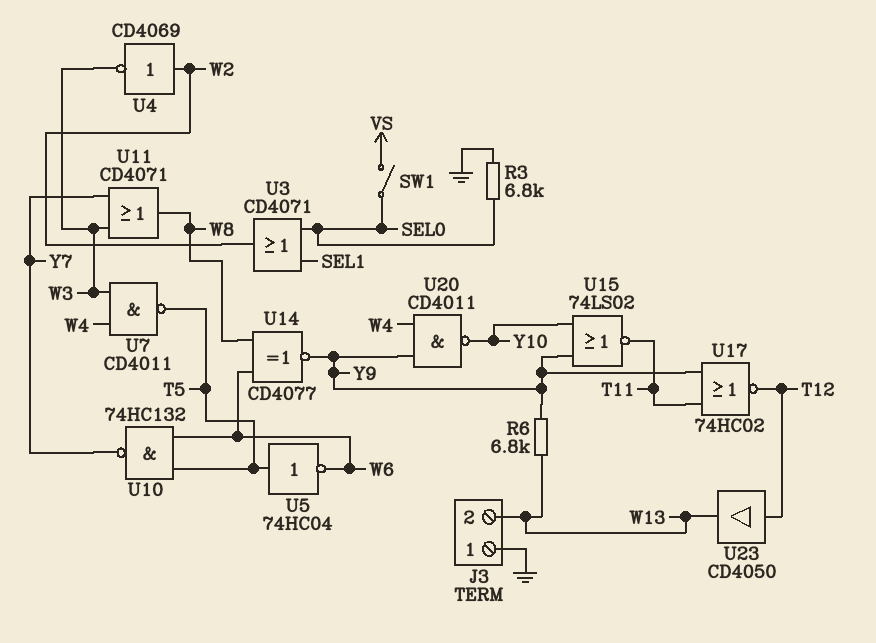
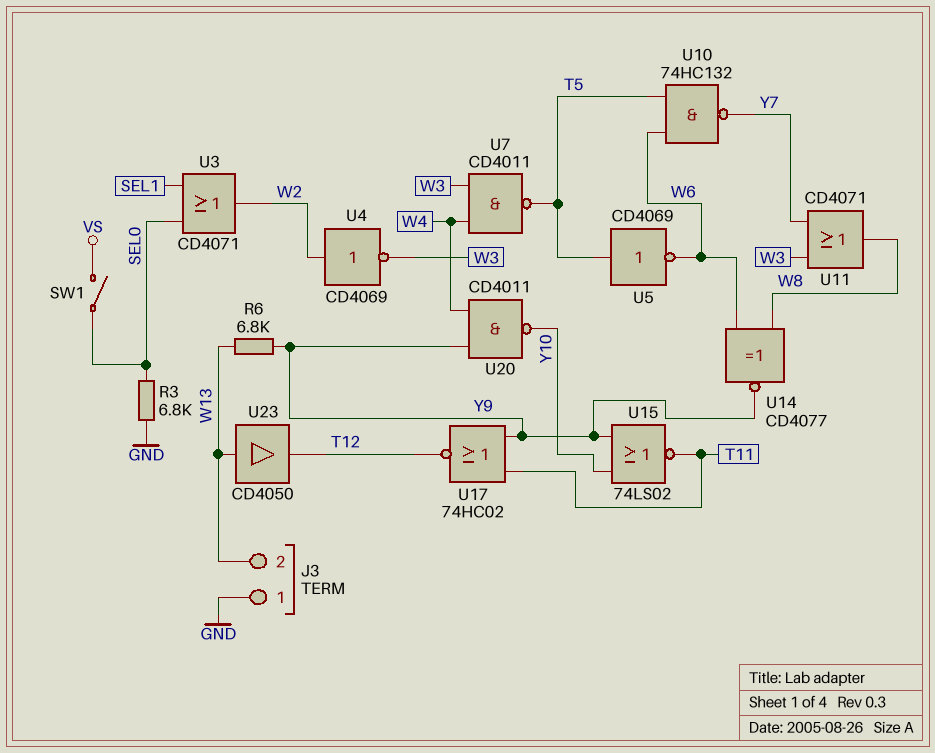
U5: NOT 74HC04 (in T5, out W6) -> NOT CD4069 (in T5, out W6)
U23: buffer CD4050 (in T12, out W13) -> buffer CD4050 (in W13, out T12)

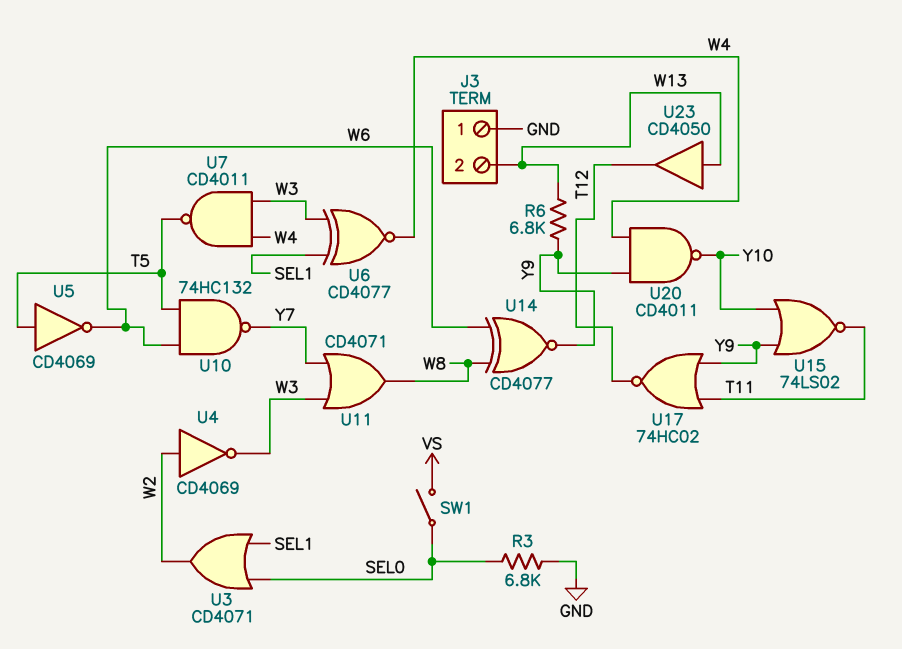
U6: none -> XNOR CD4077 (in SEL1, in W3, out W4)

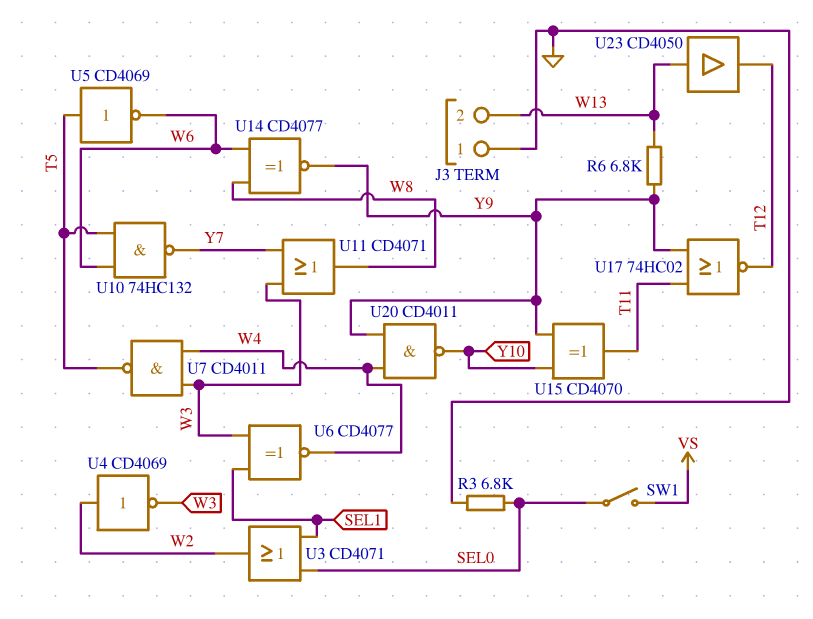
U15: NOR 74LS02 (in Y9, in Y10, out T11) -> XOR CD4070 (in Y9, in Y10, out T11)

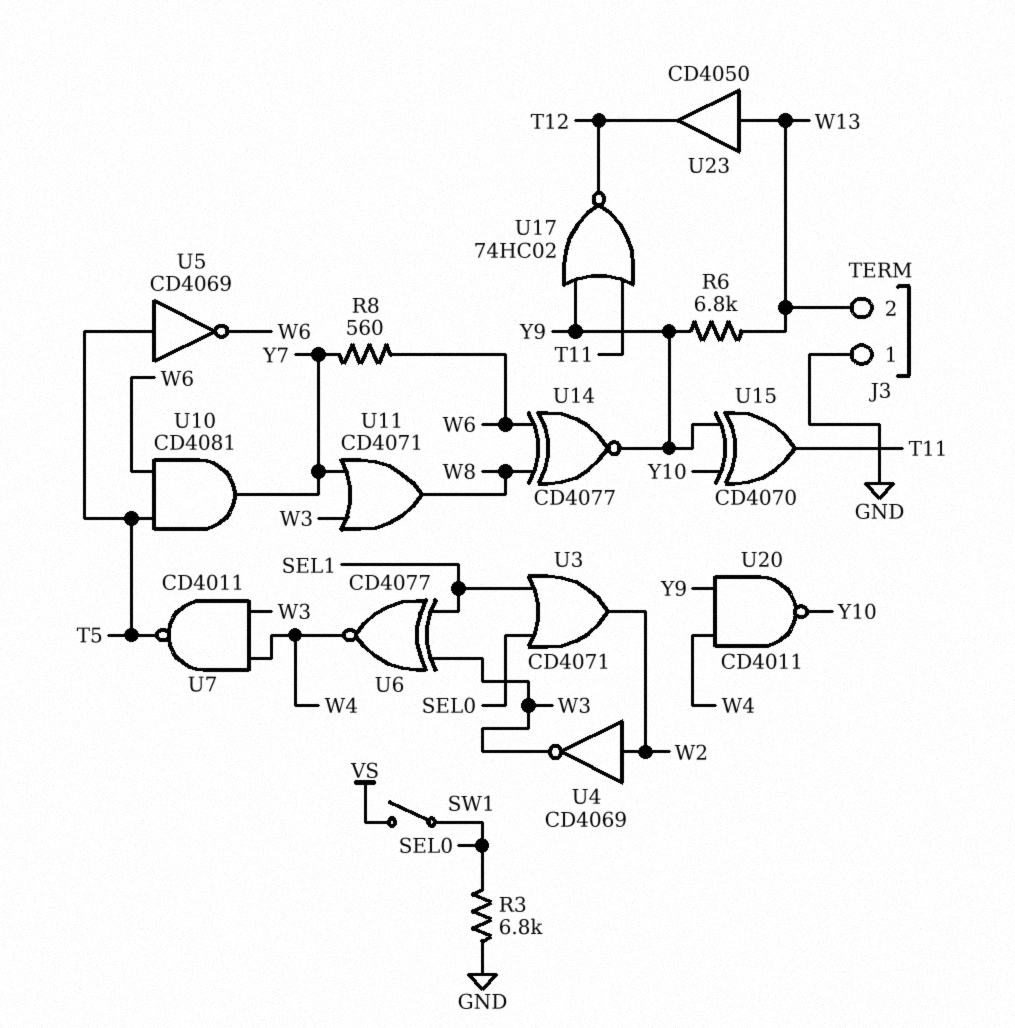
R8: none -> 560 (W6, Y7)
U10: NAND 74HC132 (in T5, in W6, out Y7) -> AND CD4081 (in T5, in W6, out Y7)

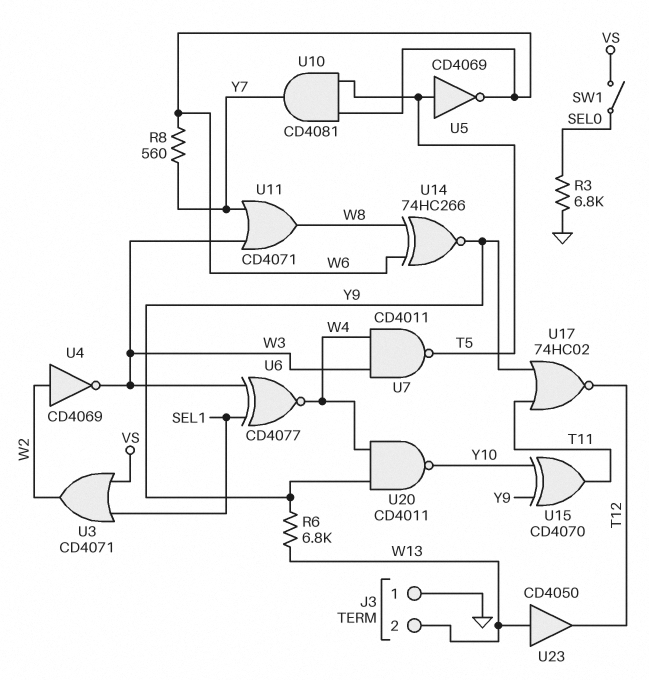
U3: OR CD4071 (in SEL0, in SEL1, out W2) -> OR CD4071 (in SEL1, in VS, out W2)
U14: XNOR CD4077 (in W6, in W8, out Y9) -> XNOR 74HC266 (in W6, in W8, out Y9)

